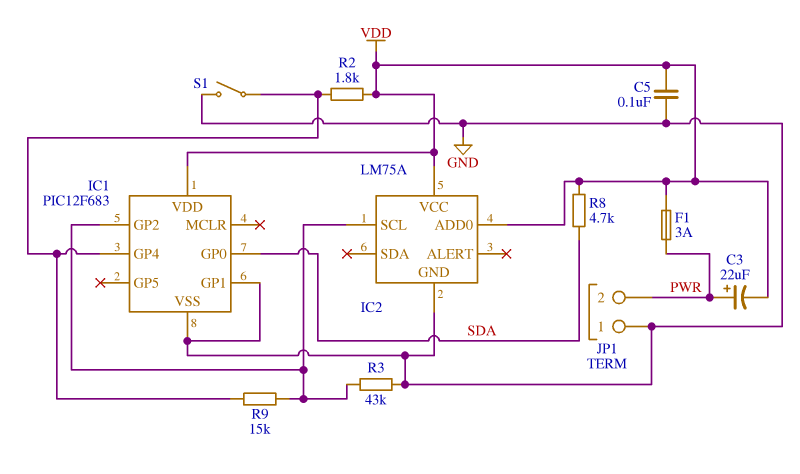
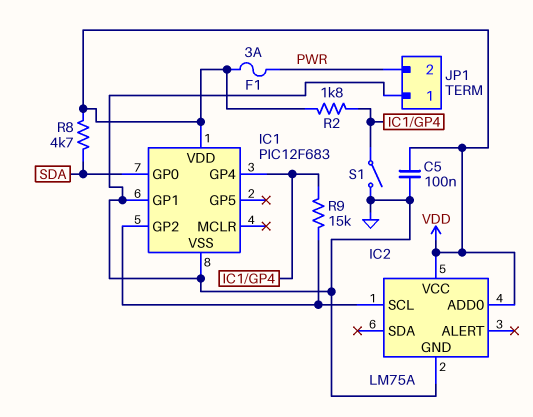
C3: 22uF (plus PWR, minus VDD) -> none
R3: 43k (GND, IC1/GP2) -> none

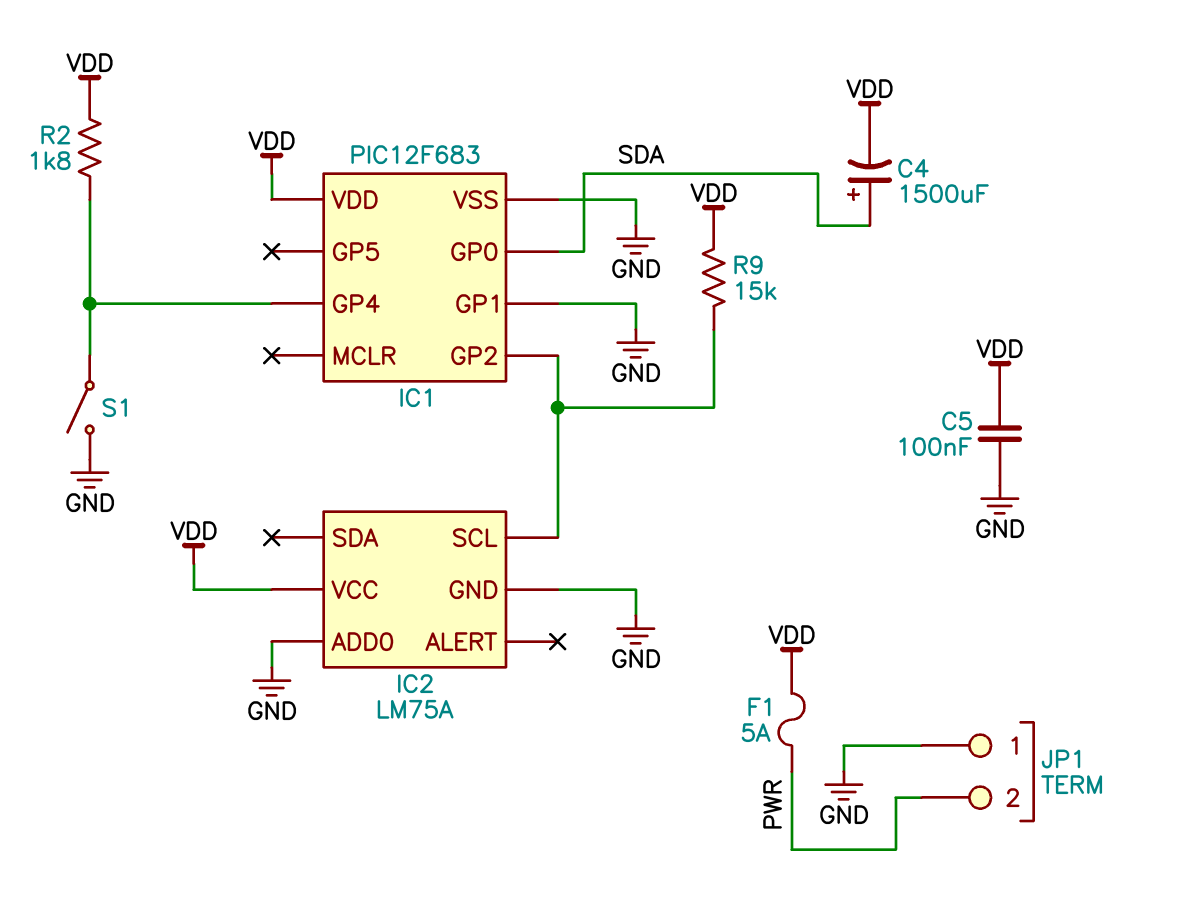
C4: none -> 1500uF (plus SDA, minus VDD)
F1: 3A (PWR, VDD) -> 5A (PWR, VDD)
IC2 pin ADD0: VDD -> GND
R8: 4.7k (SDA, VDD) -> none
R9: 15k (IC1/GP2, IC1/GP4) -> 15k (IC1/GP2, VDD)

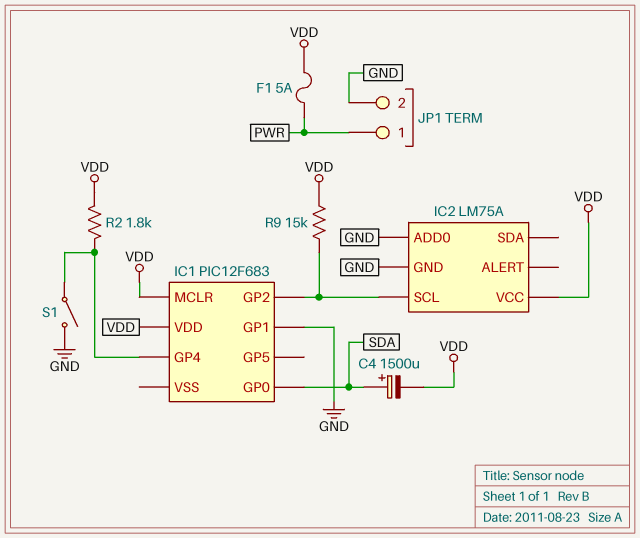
C5: 100nF (GND, VDD) -> none
IC1 pin MCLR: none -> VDD
IC1 pin VSS: GND -> none
JP1 pin 1: GND -> PWR
JP1 pin 2: PWR -> GND

